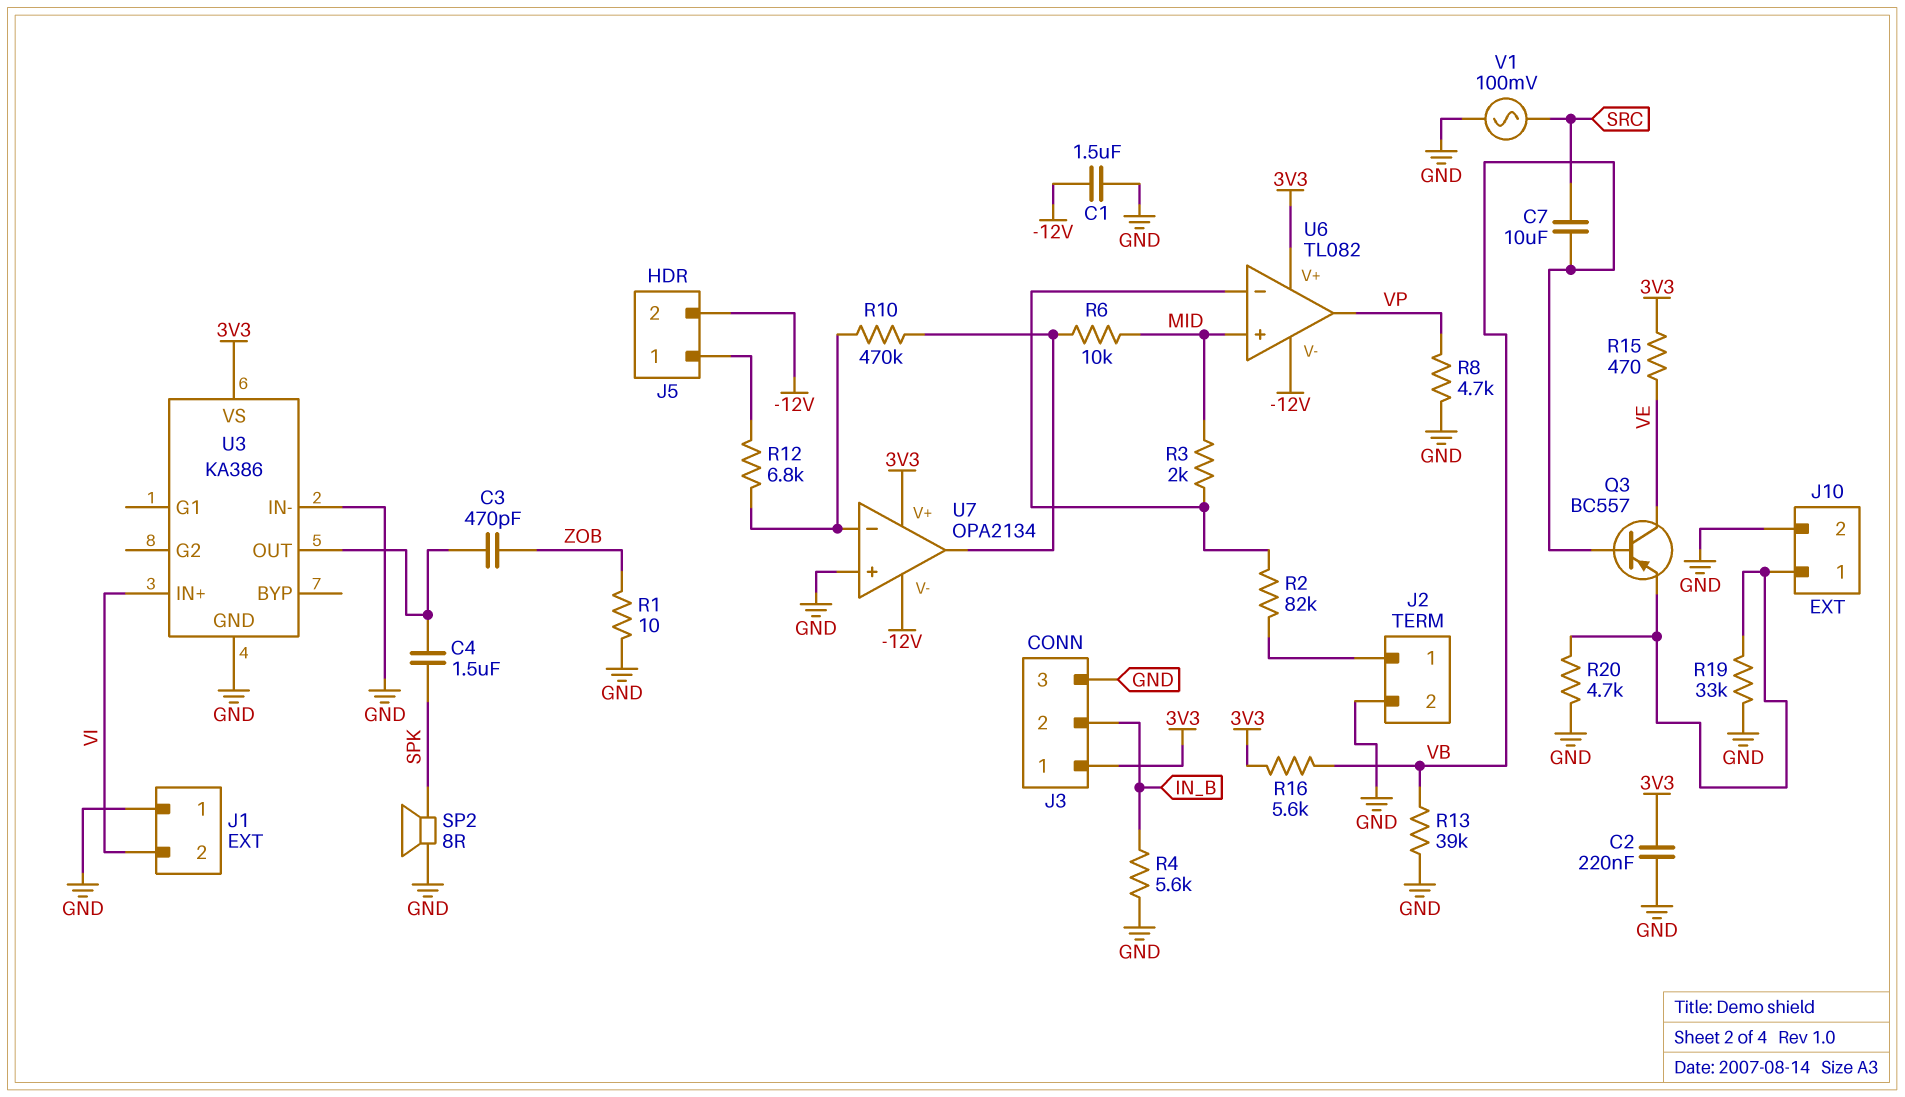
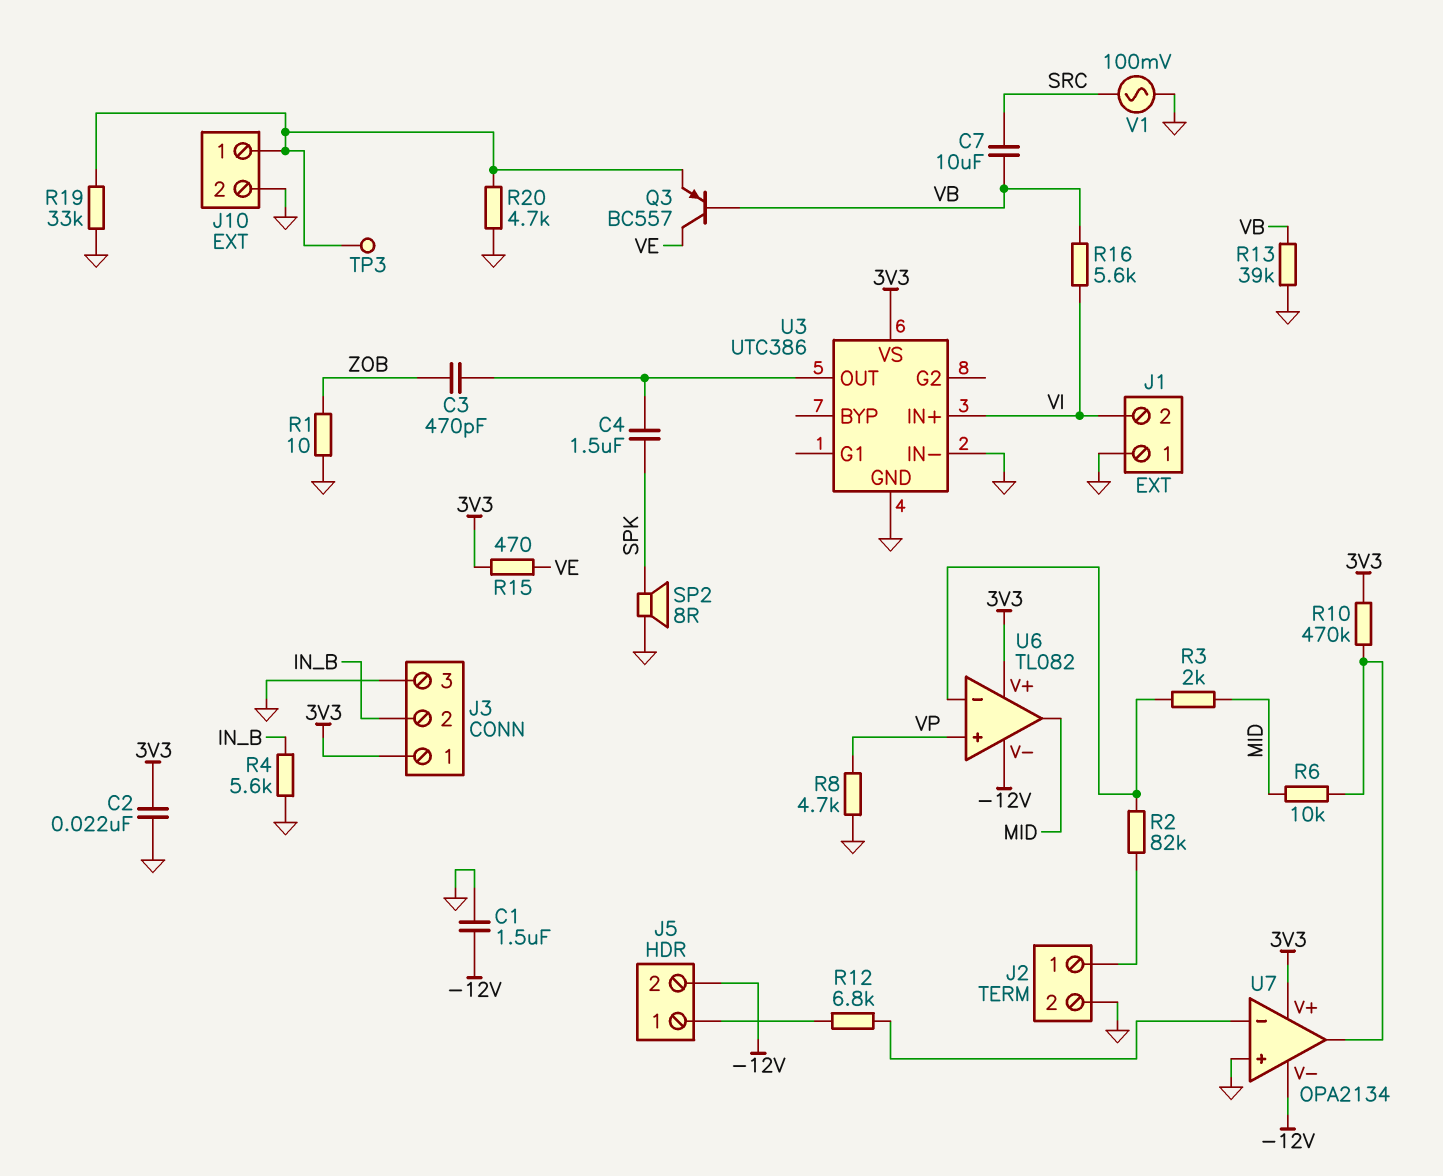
C2: 220nF (3V3, GND) -> 22nF (3V3, GND)
R10: 470k (U7/in-, U7/out) -> 470k (3V3, U7/out)
R16: 5.6k (3V3, VB) -> 5.6k (VB, VI)
TP3: none -> test point (J10/1)
U3: KA386 -> UTC386
U6 pin in+: MID -> VP
U6 pin out: VP -> MID

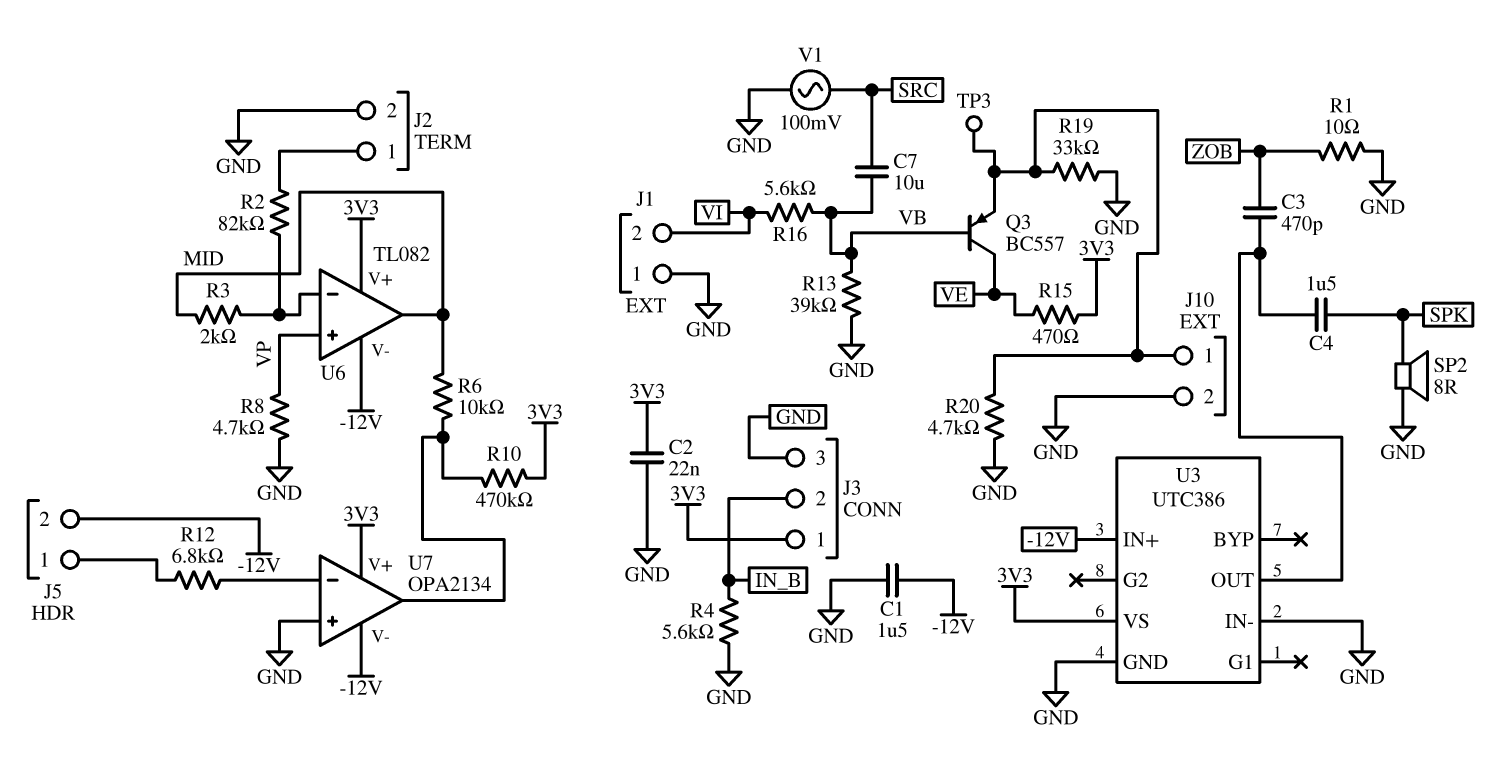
U3 pin IN+: VI -> -12V

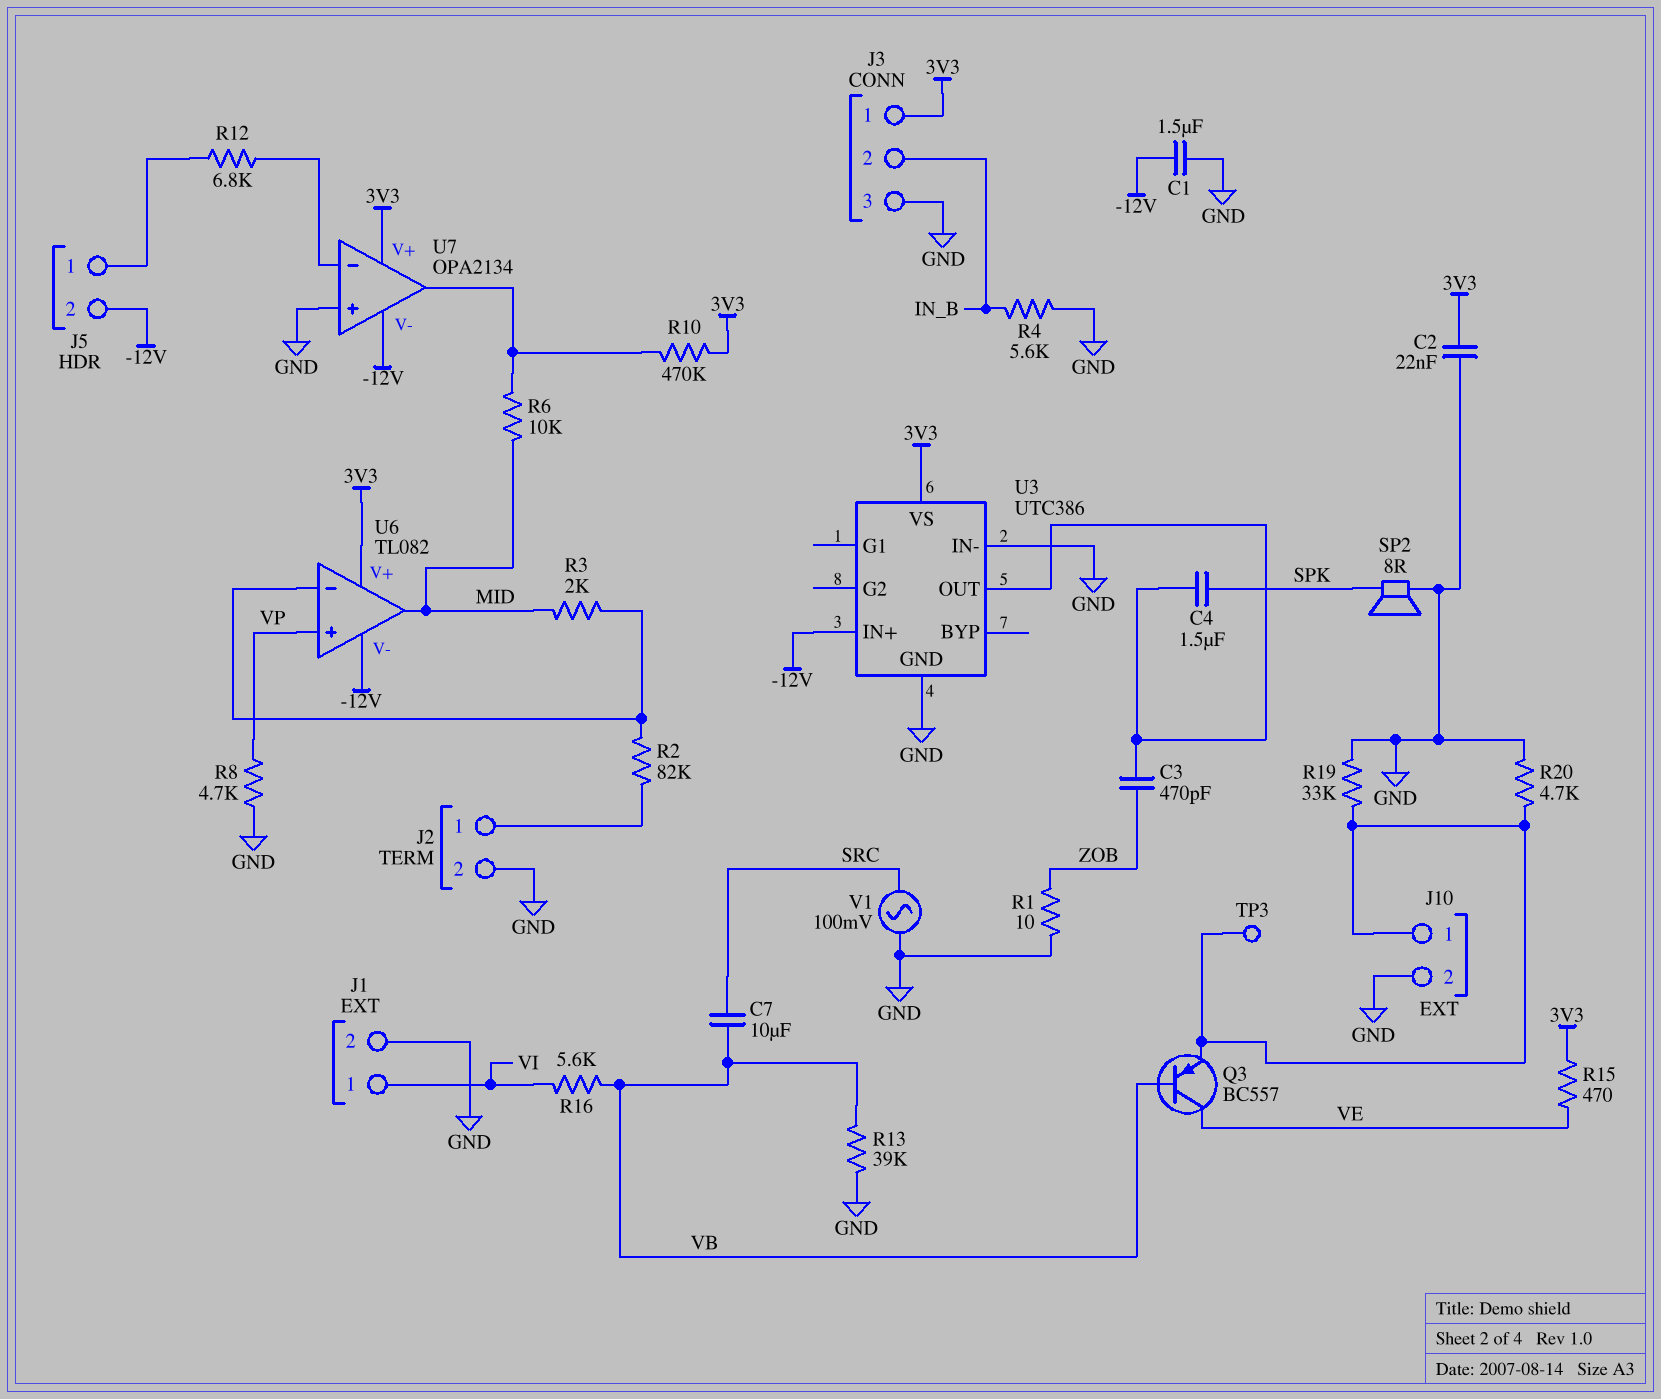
J1 pin 1: GND -> VI
J1 pin 2: VI -> GND

